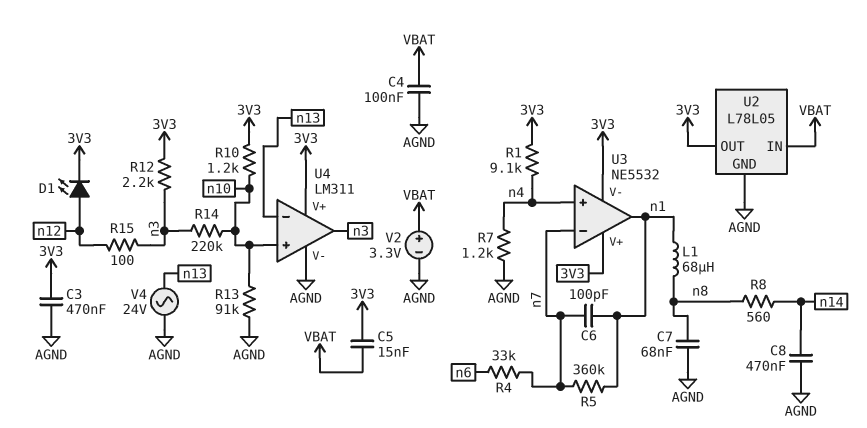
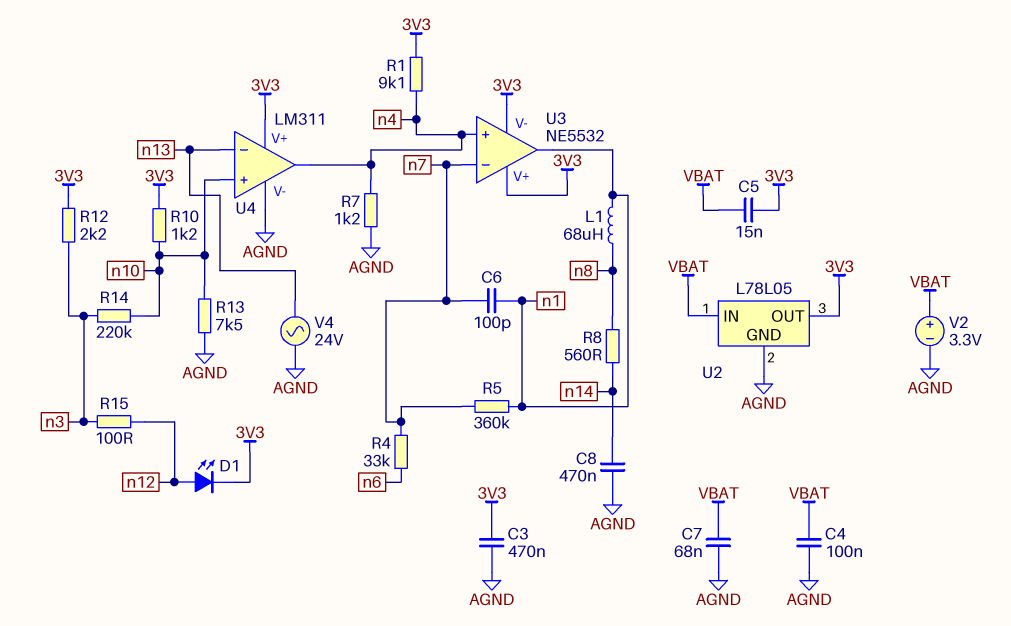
C7: 68nF (AGND, n8) -> 68nF (AGND, VBAT)
R13: 91k (AGND, n10) -> 7.5k (AGND, n10)
U4 pin out: n3 -> n4

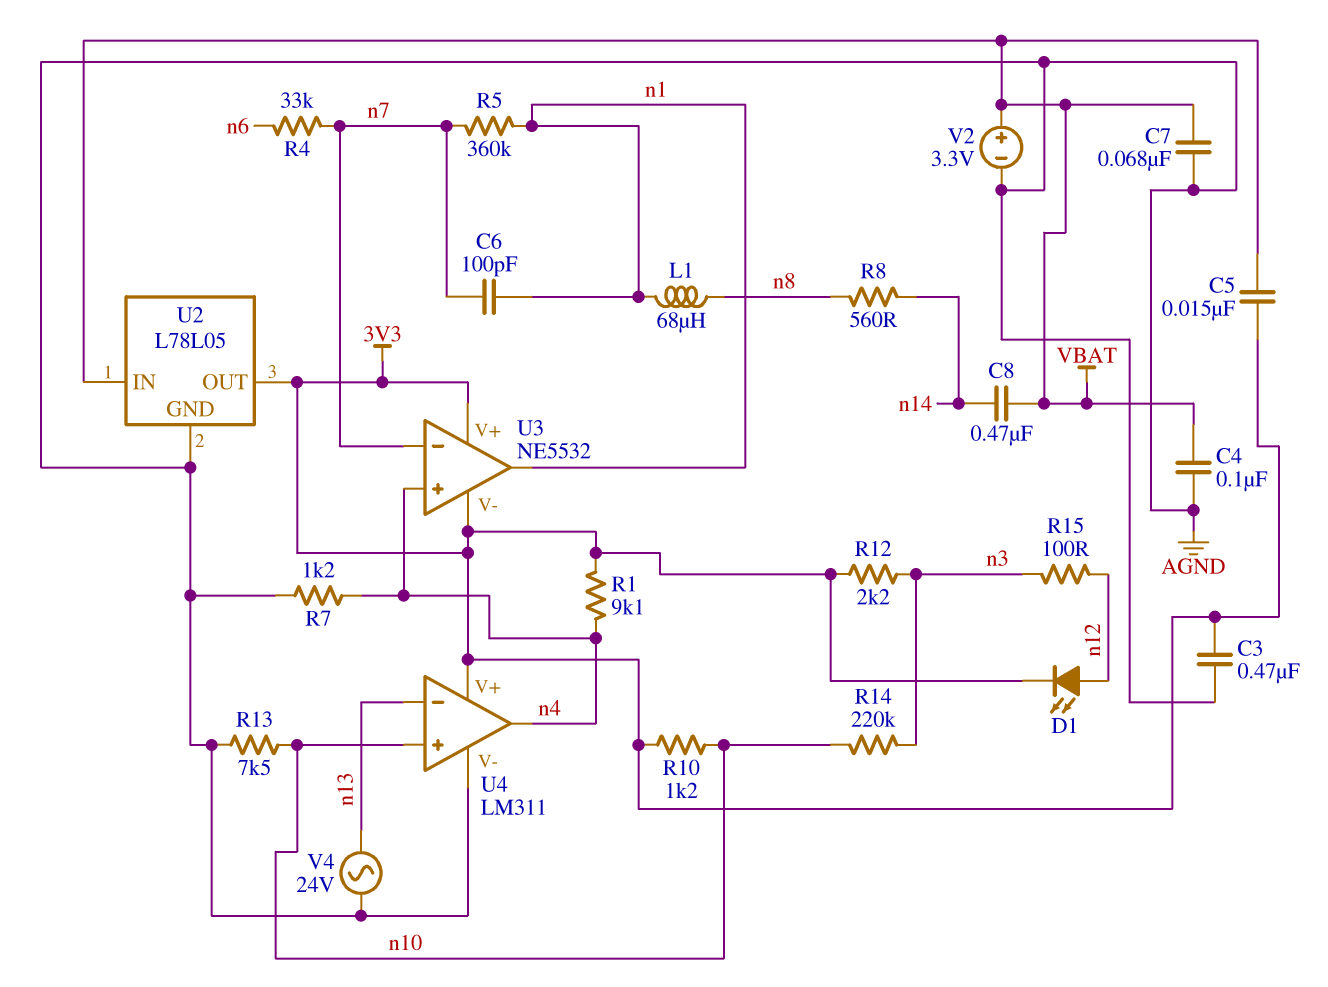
C8: 470nF (AGND, n14) -> 470nF (VBAT, n14)

